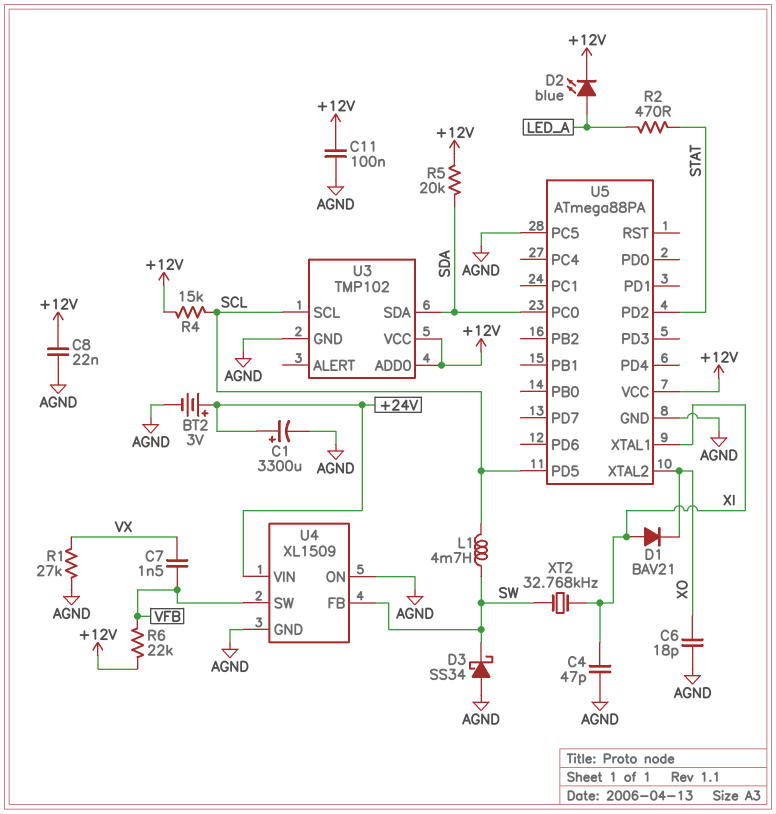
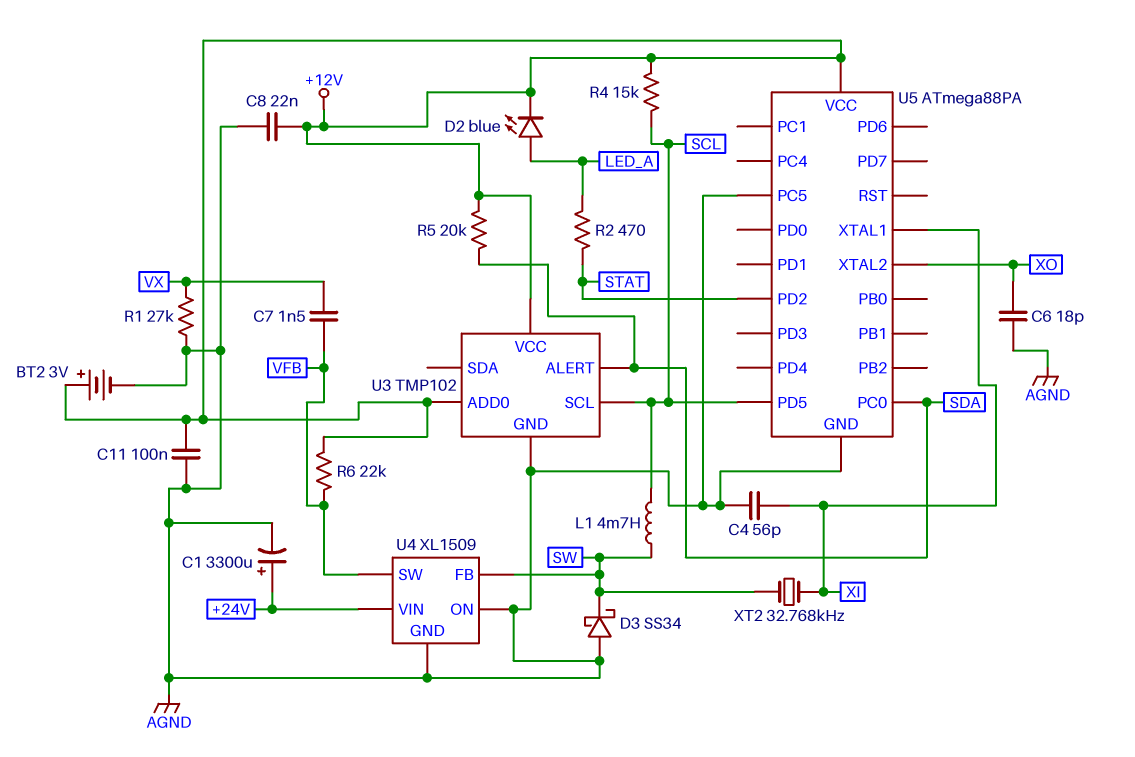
BT2: 3V (plus +24V, minus AGND) -> 3V (plus +12V, minus AGND)
C4: 47pF (AGND, XI) -> 56pF (AGND, XI)
D1: diode BAV21 (A XI, K XO) -> none
U3 pin ALERT: none -> SDA
U3 pin SDA: SDA -> none

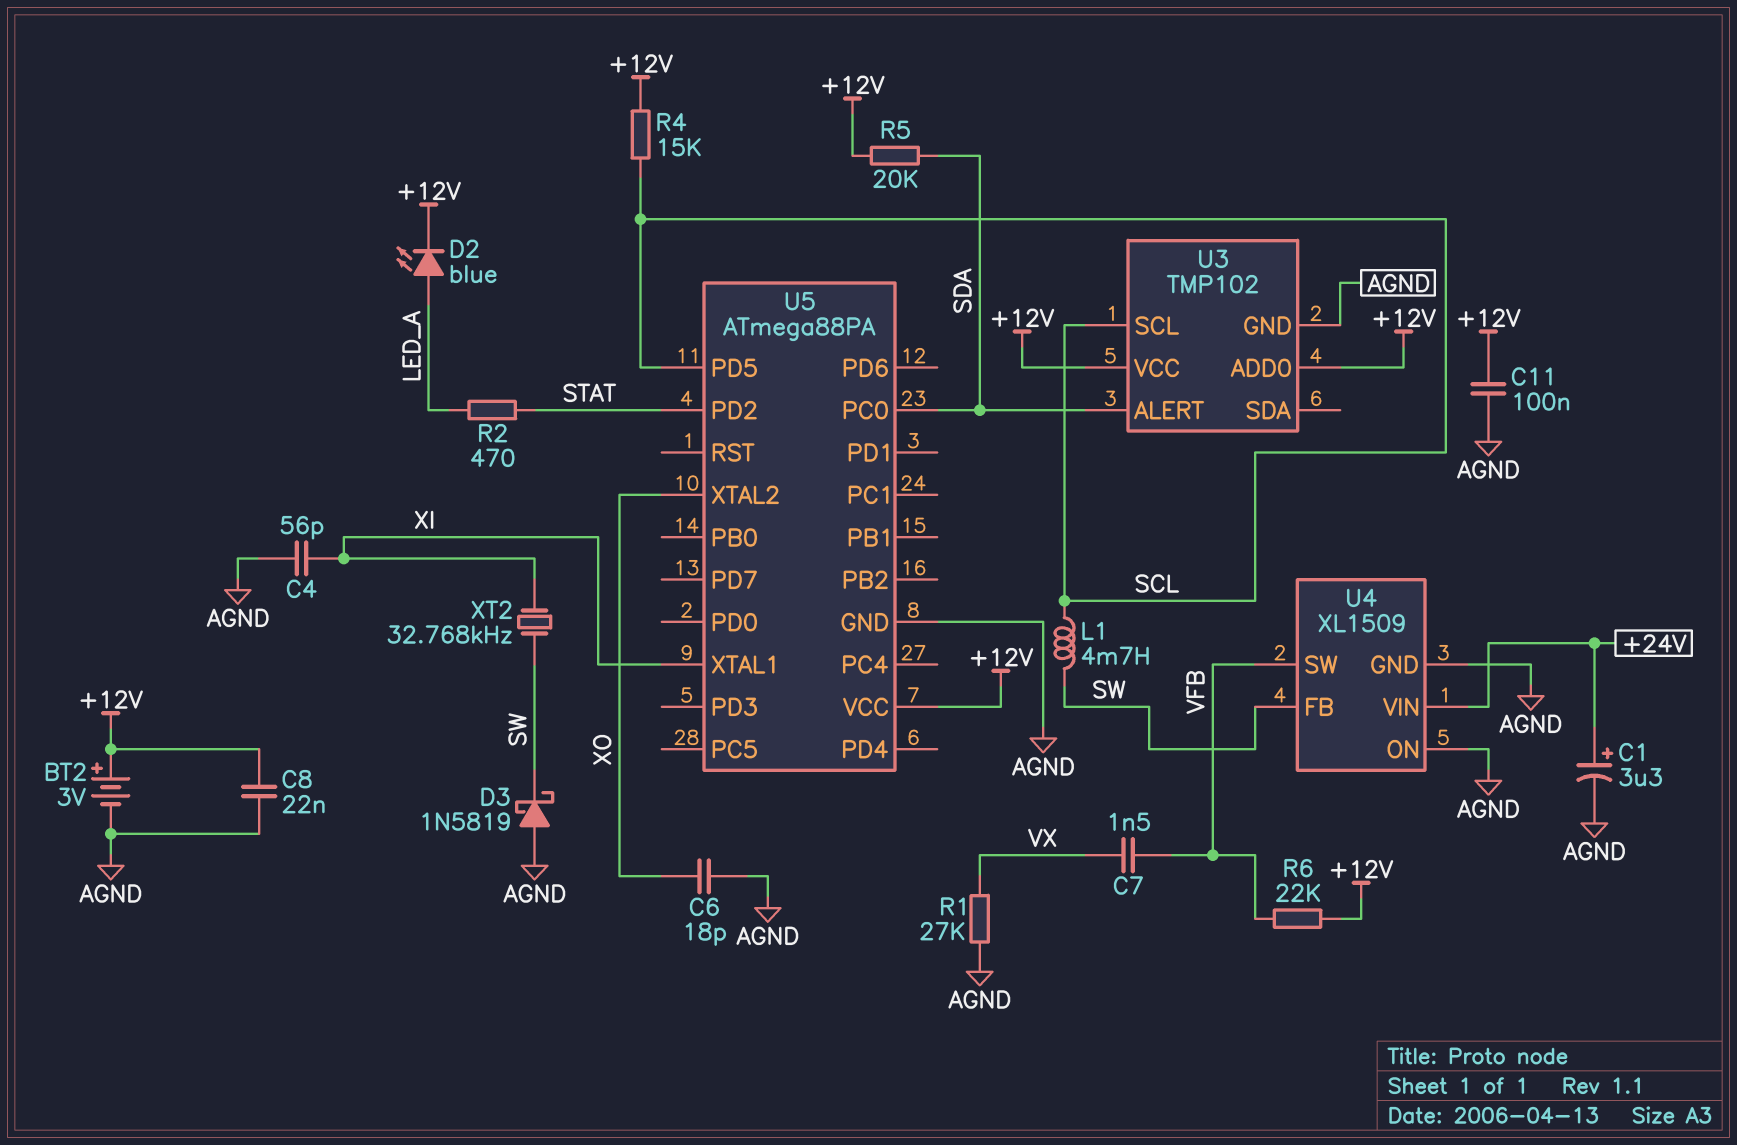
C1: 3300uF (plus +24V, minus AGND) -> 3.3uF (plus +24V, minus AGND)
D3: schottky SS34 (A AGND, K SW) -> schottky 1N5819 (A AGND, K SW)
U5 pin PC5: AGND -> none

